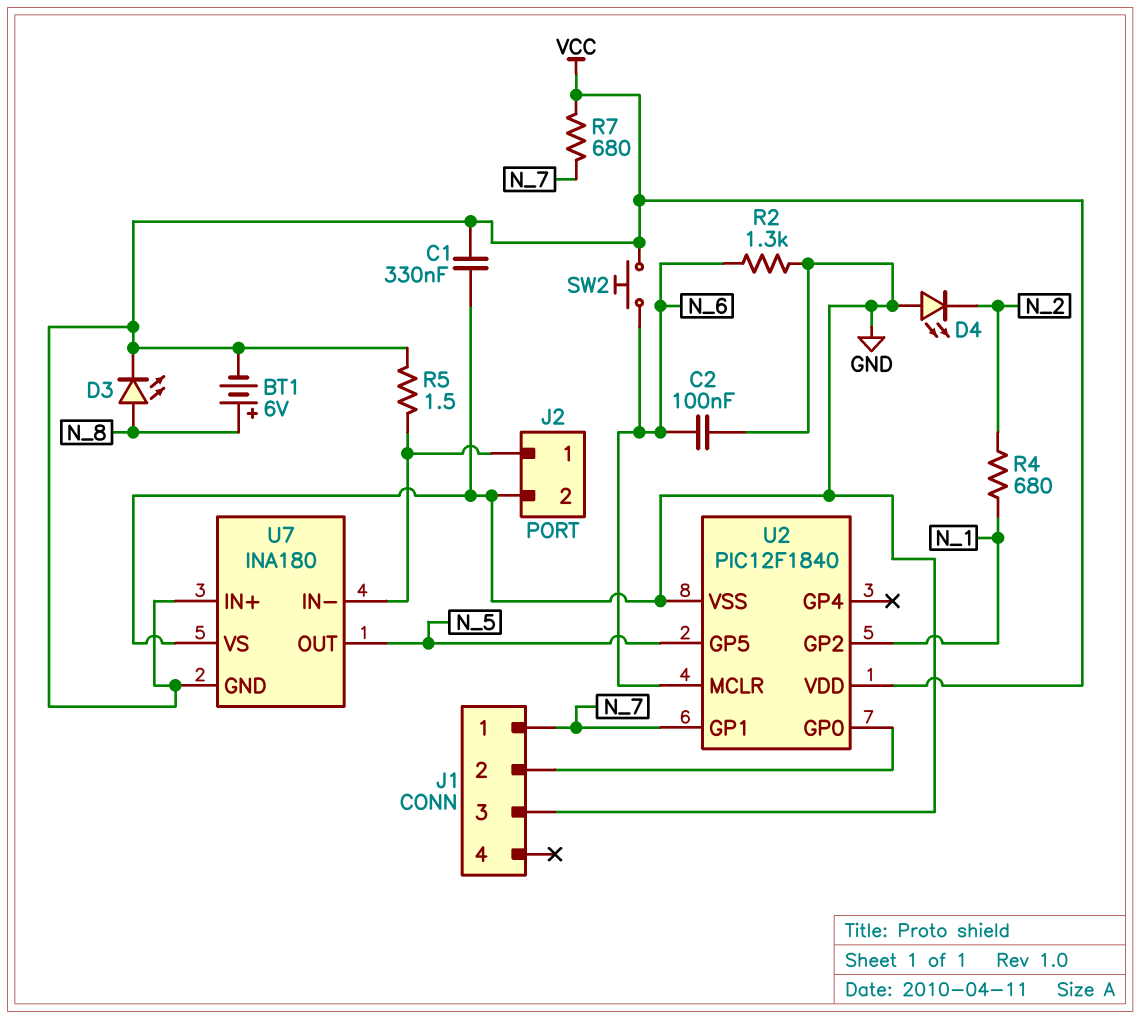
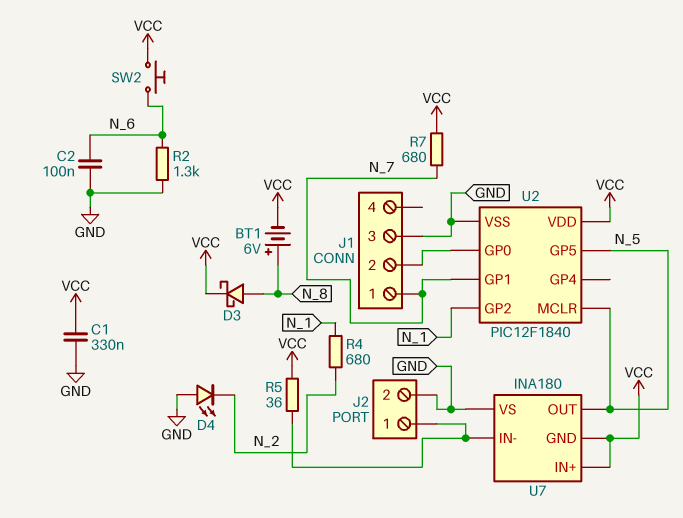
D3: LED (A N_8, K VCC) -> schottky (A N_8, K VCC)
R5: 1.5 (J2/1, VCC) -> 36 (J2/1, VCC)
U2 pin MCLR: N_6 -> N_5

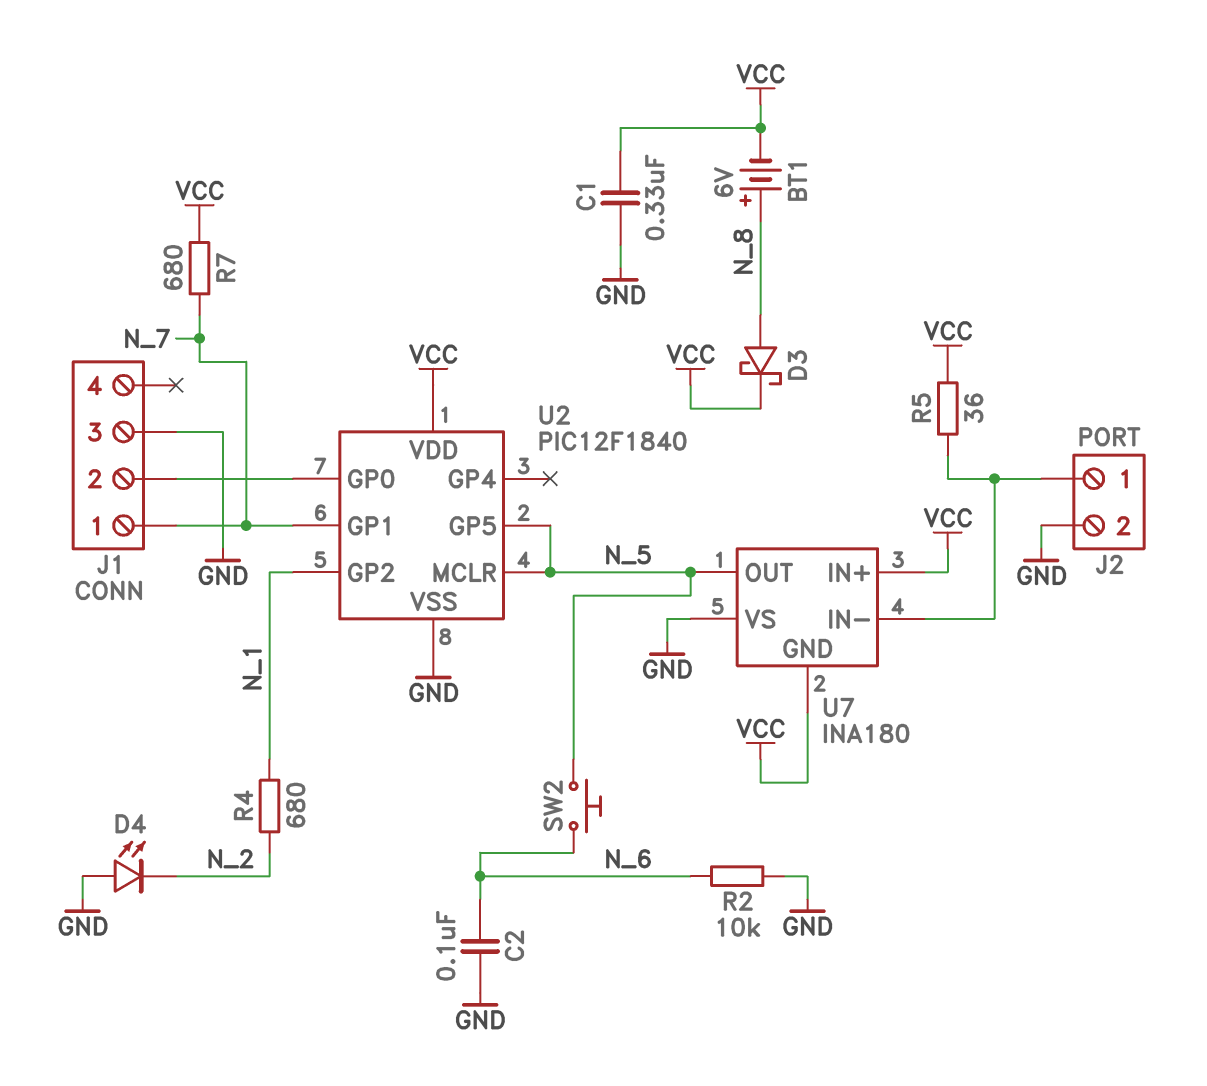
R2: 1.3k (GND, N_6) -> 10k (GND, N_6)
SW2: button (N_6, VCC) -> button (N_5, N_6)

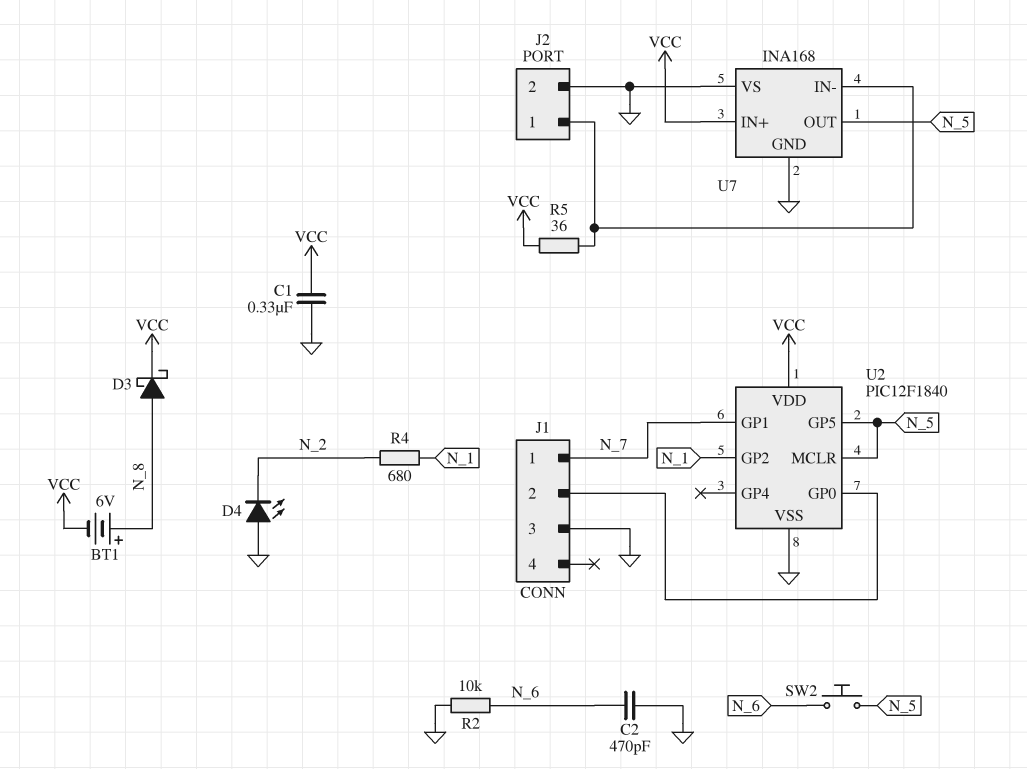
C2: 100nF (GND, N_6) -> 470pF (GND, N_6)
R7: 680 (N_7, VCC) -> none
U7: INA180 -> INA168
U7 pin GND: VCC -> GND

